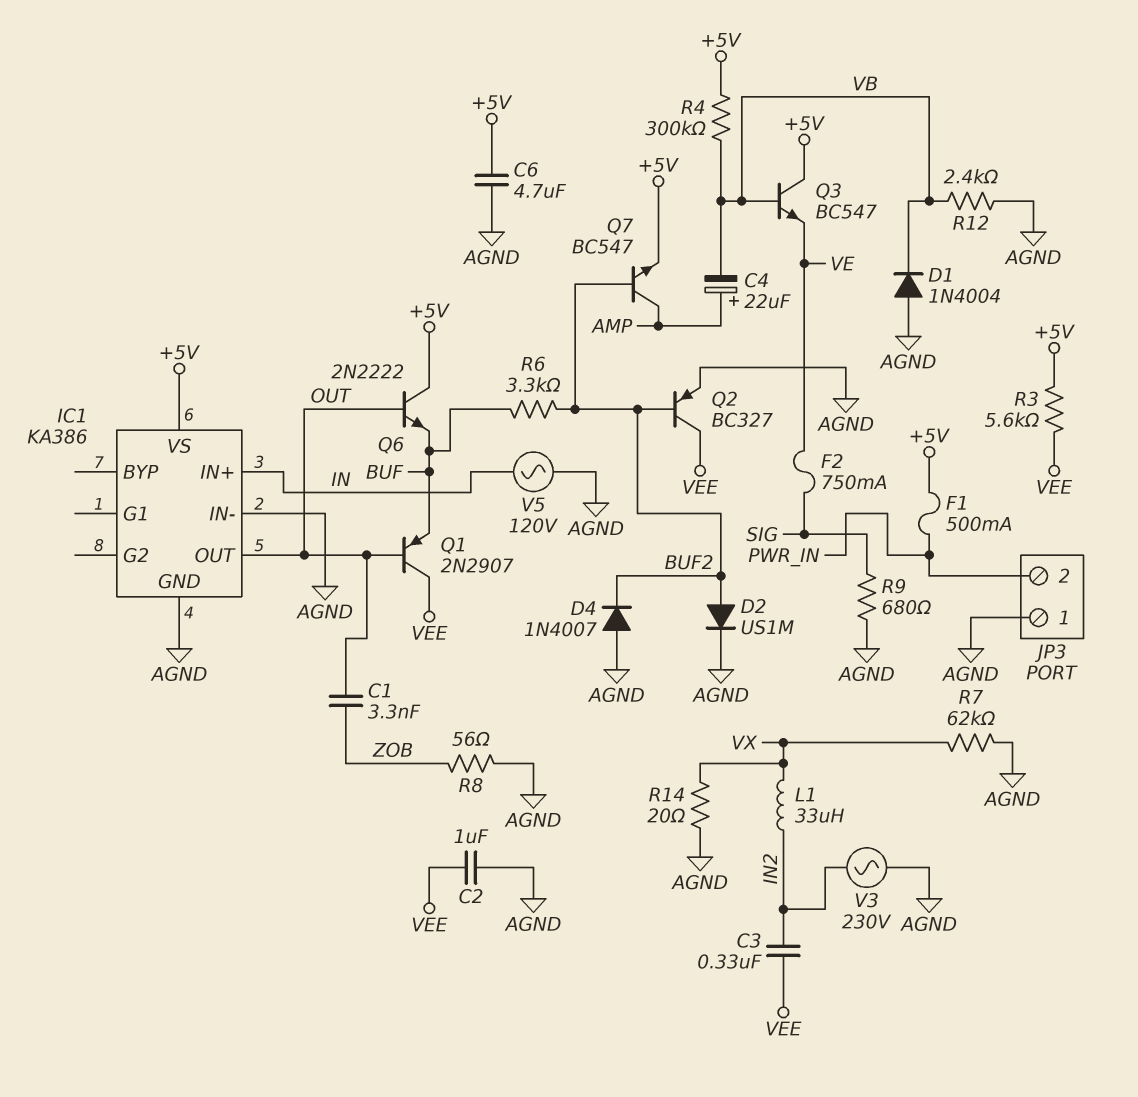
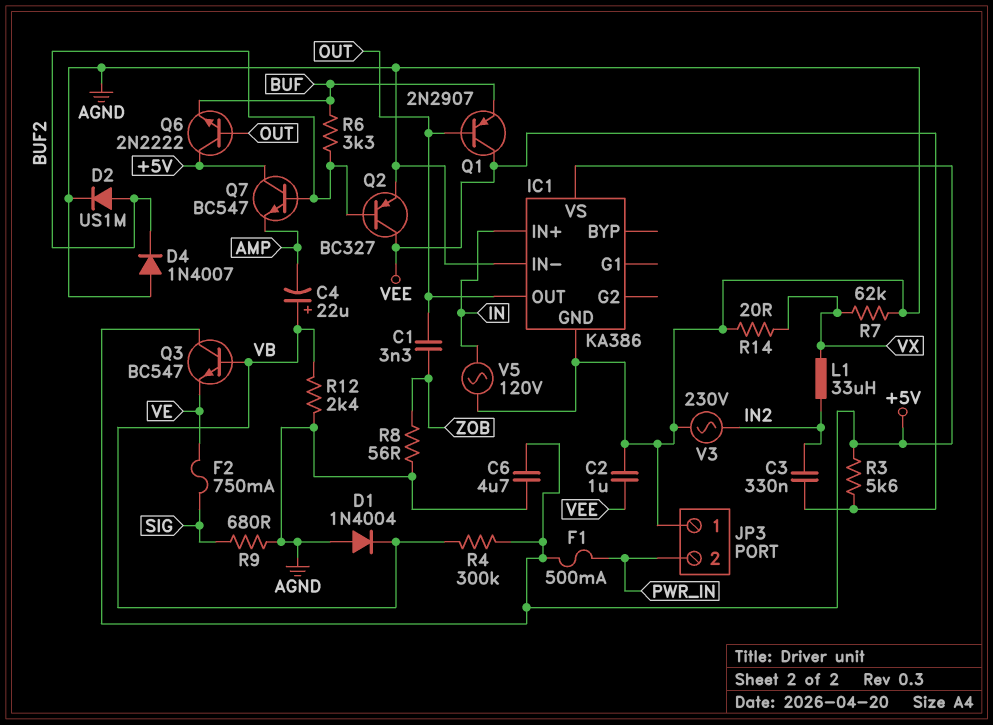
C4: 22uF (plus AMP, minus VB) -> 22uF (plus VB, minus AMP)
Q7: NPN BC547 (B BUF2, C AMP, E +5V) -> NPN BC547 (B BUF2, C +5V, E AMP)

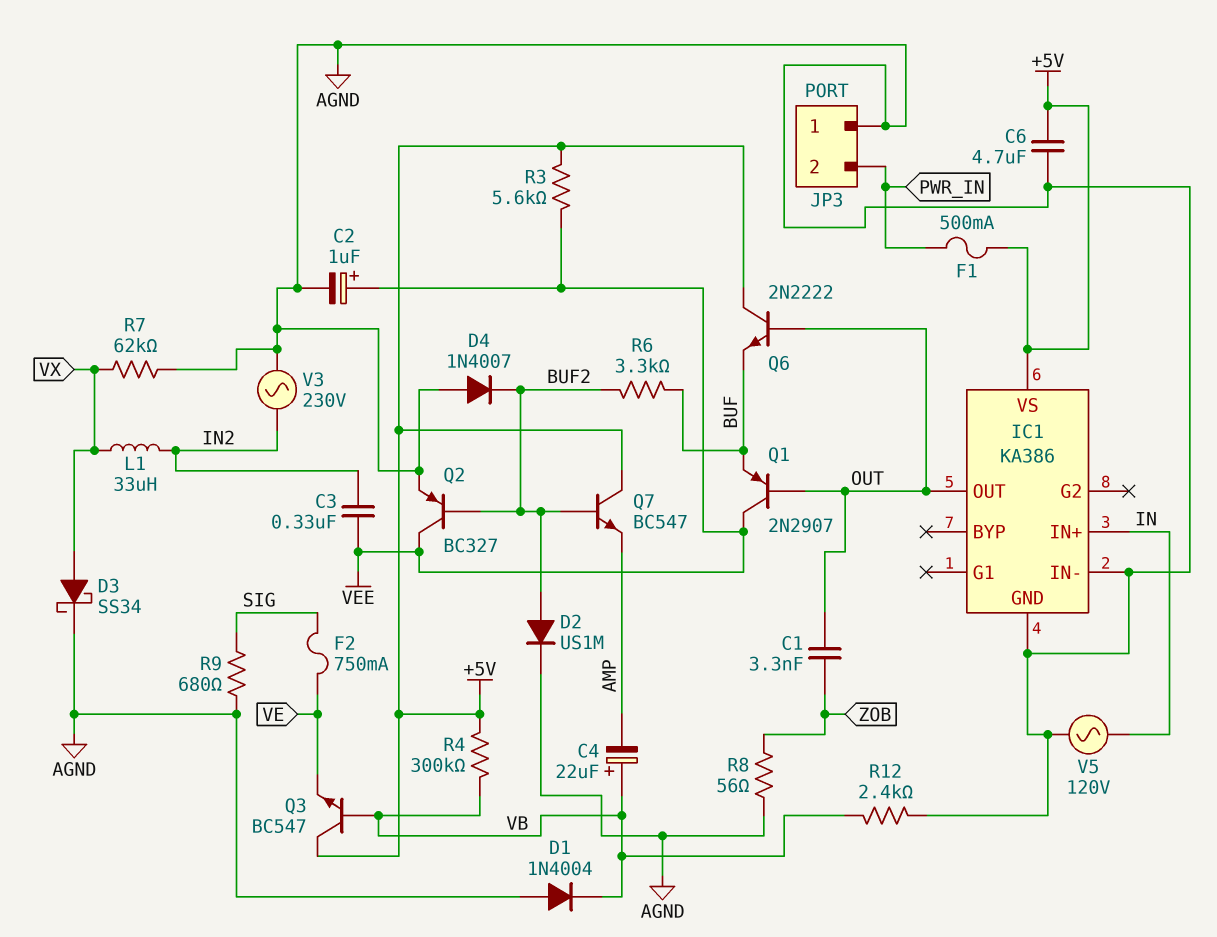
C2: 1uF (AGND, VEE) -> 1uF (plus VEE, minus AGND)
D3: none -> schottky SS34 (A VX, K AGND)
R14: 20 (AGND, VX) -> none

